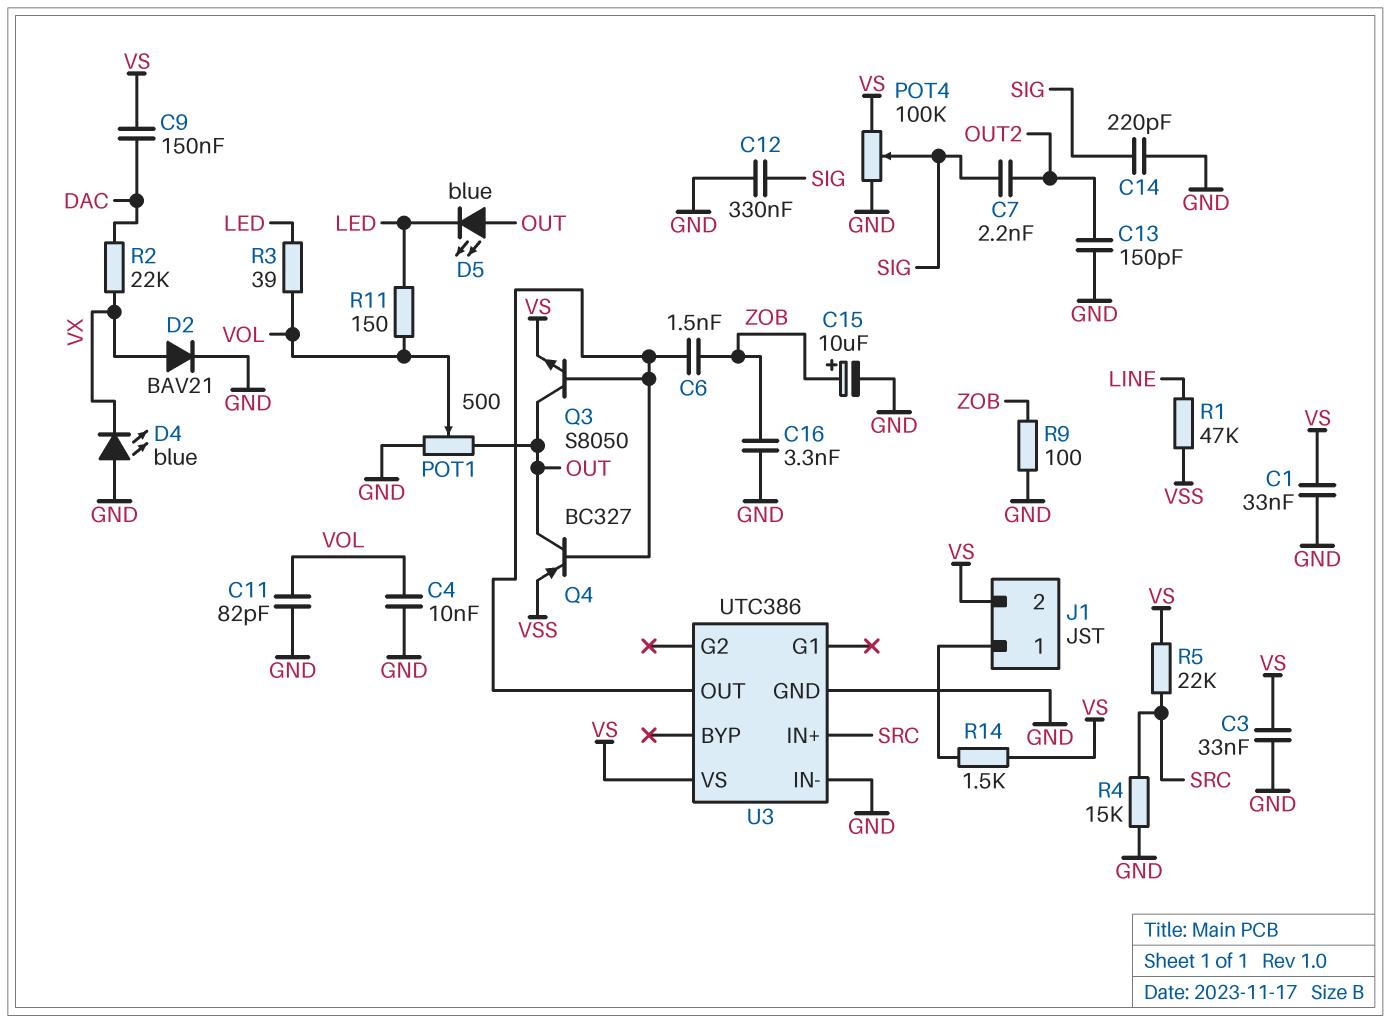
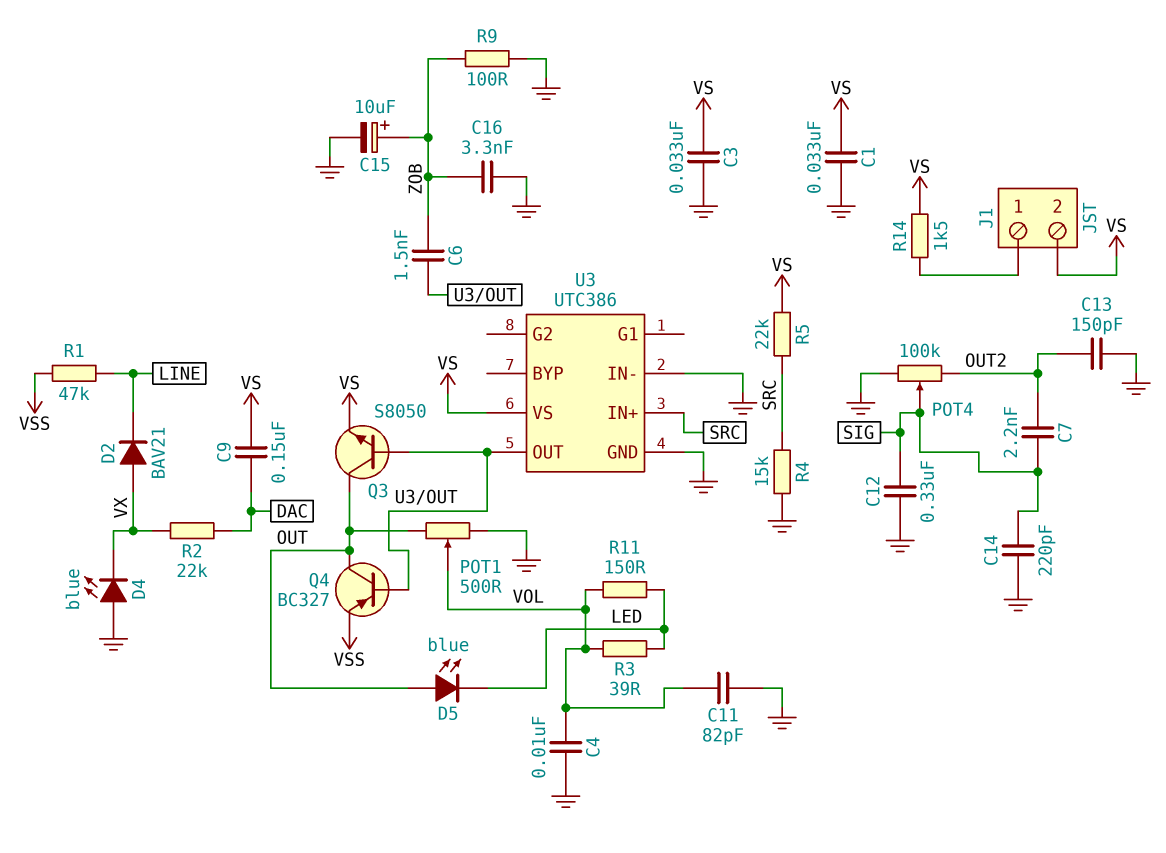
D2: diode BAV21 (A VX, K GND) -> diode BAV21 (A VX, K LINE)
POT4: 100k (GND, VS, wiper SIG) -> 100k (GND, OUT2, wiper SIG)

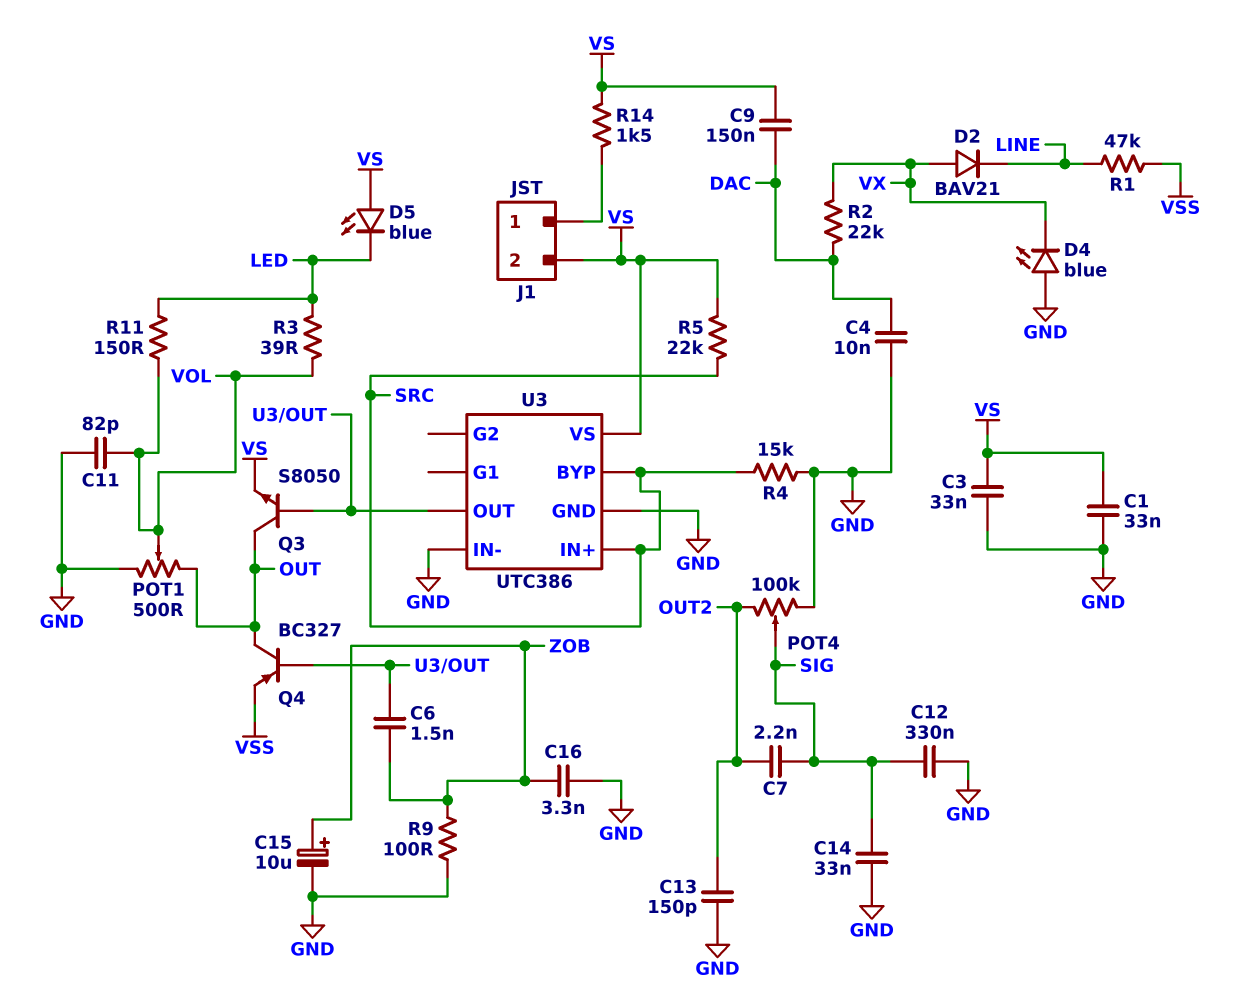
C4: 10nF (GND, VOL) -> 10nF (DAC, GND)
C14: 220pF (GND, SIG) -> 33nF (GND, SIG)
D5: LED blue (A OUT, K LED) -> LED blue (A VS, K LED)
U3 pin BYP: none -> SRC

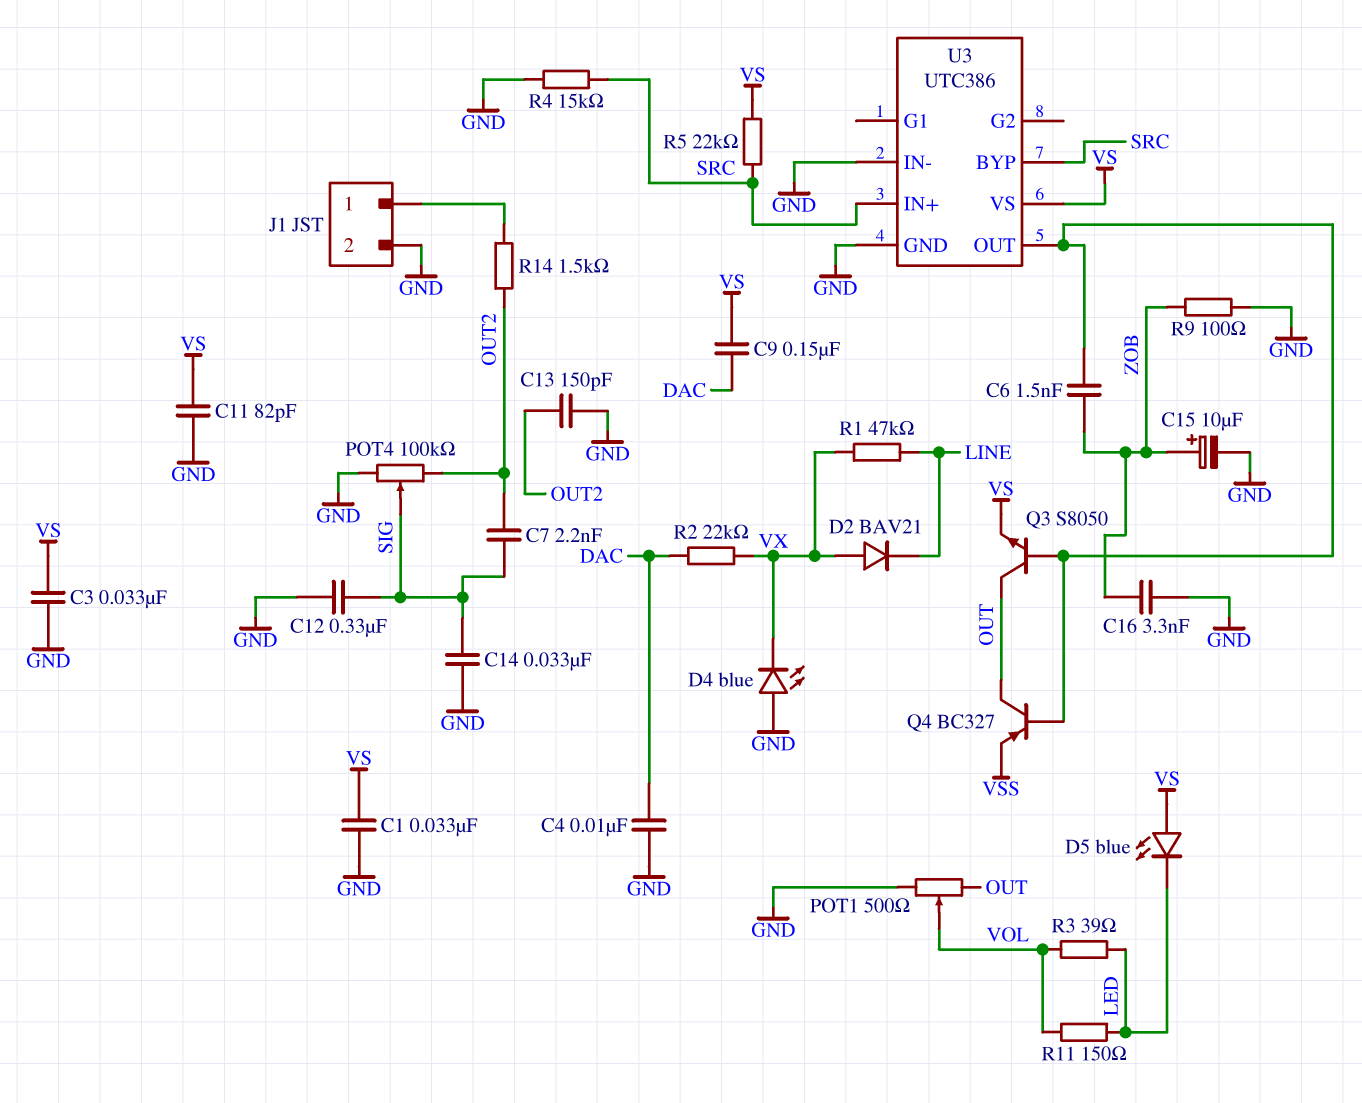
C11: 82pF (GND, VOL) -> 82pF (GND, VS)
J1 pin 2: VS -> GND
R1: 47k (LINE, VSS) -> 47k (LINE, VX)
R14: 1.5k (J1/1, VS) -> 1.5k (J1/1, OUT2)

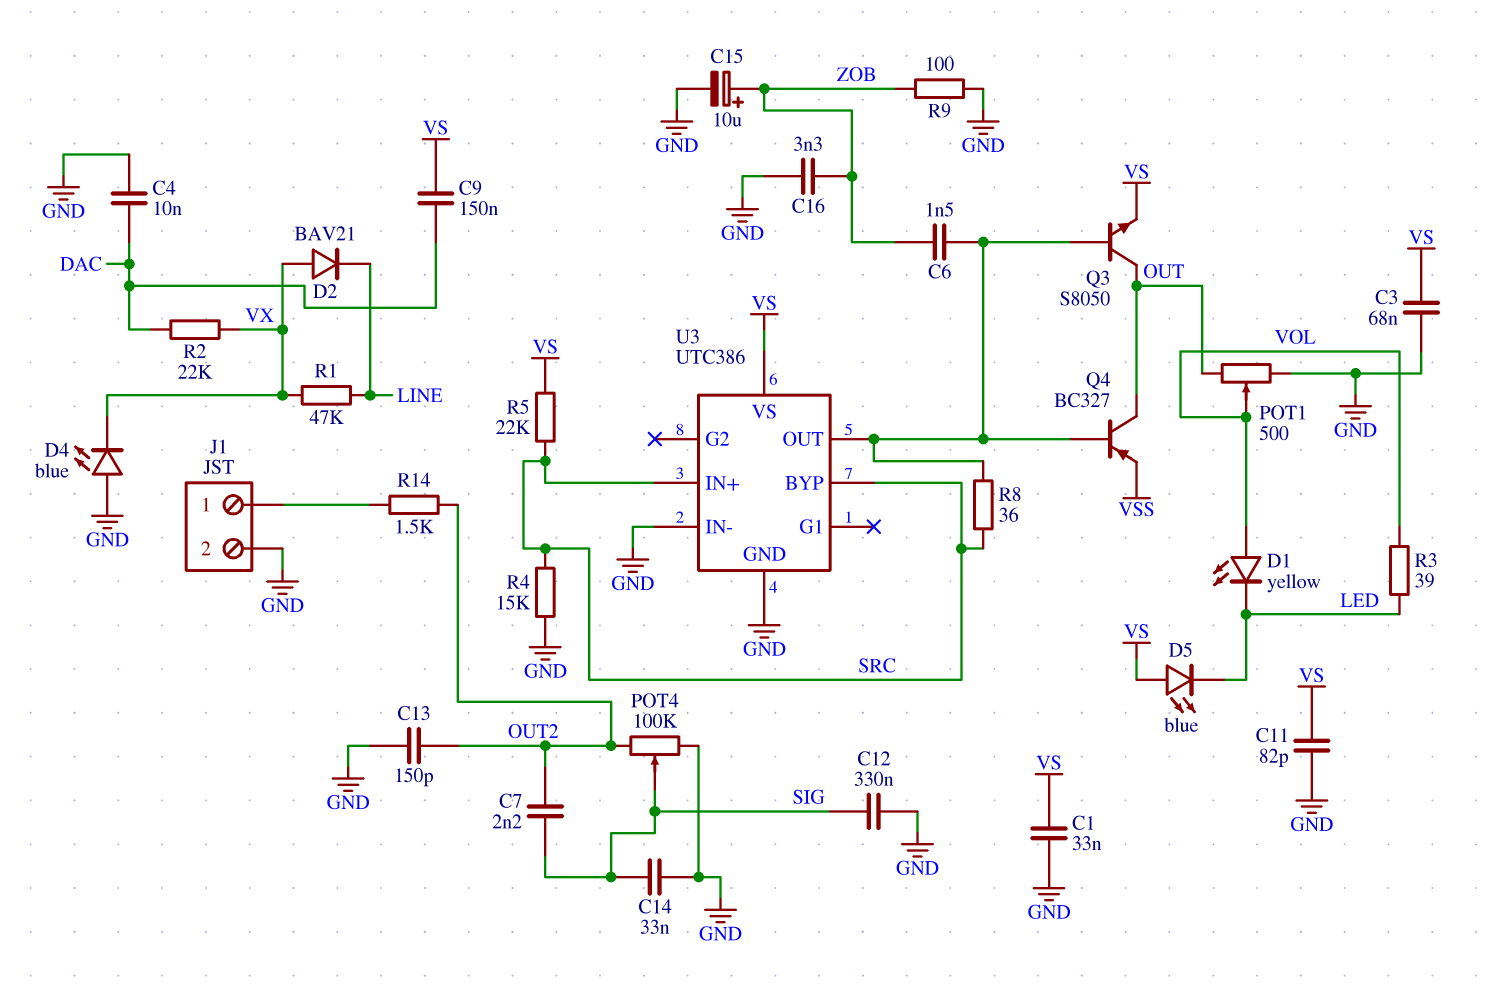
C3: 33nF (GND, VS) -> 68nF (GND, VS)
D1: none -> LED yellow (A VOL, K LED)
R8: none -> 36 (SRC, U3/OUT)
R11: 150 (LED, VOL) -> none

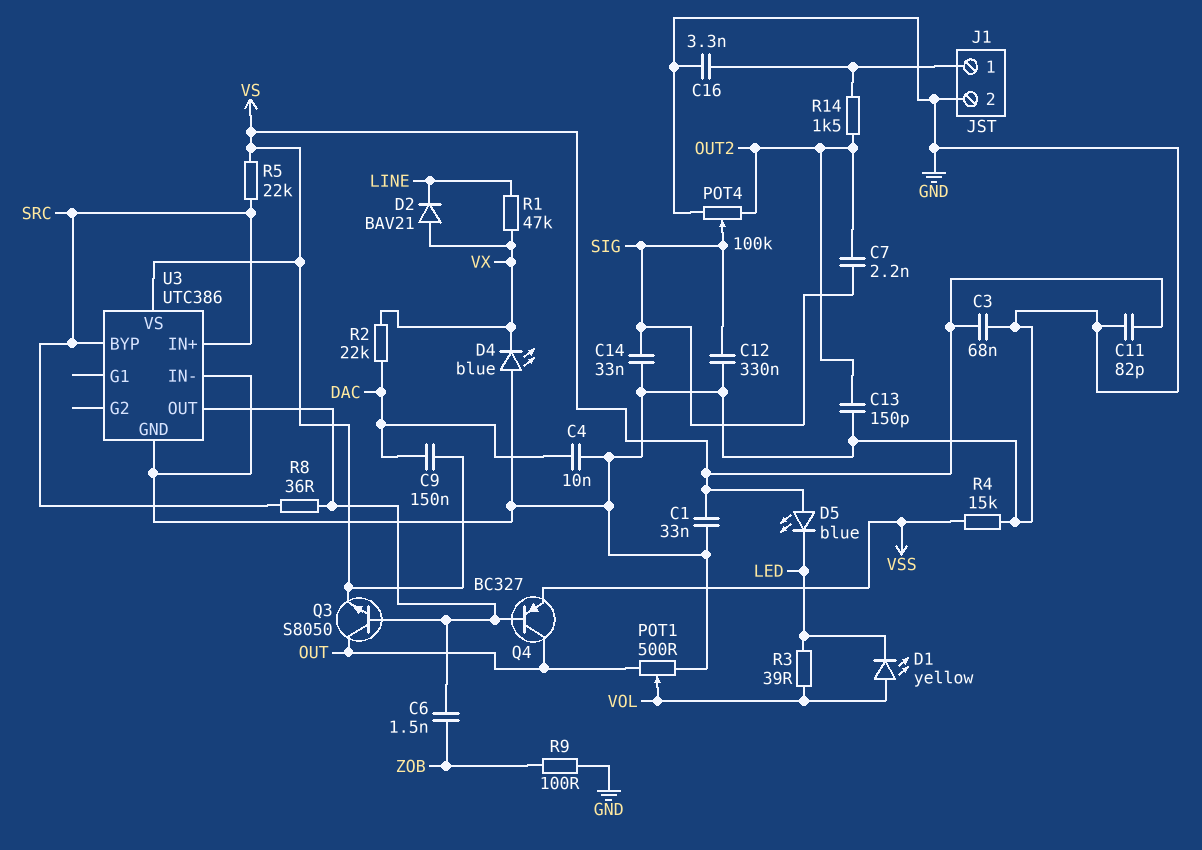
C15: 10uF (plus ZOB, minus GND) -> none
C16: 3.3nF (GND, ZOB) -> 3.3nF (GND, J1/1)
R4: 15k (GND, SRC) -> 15k (GND, VSS)

